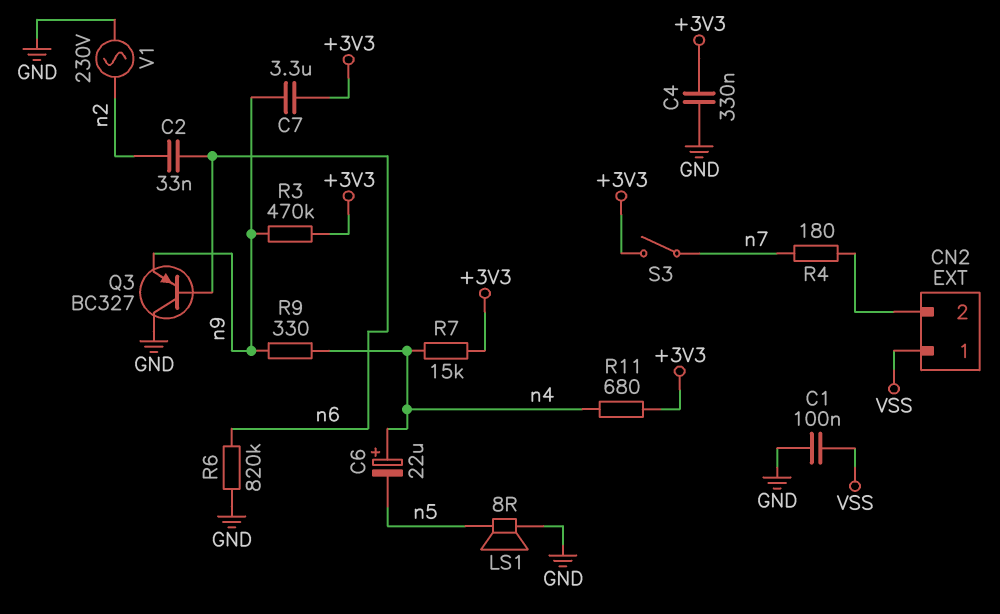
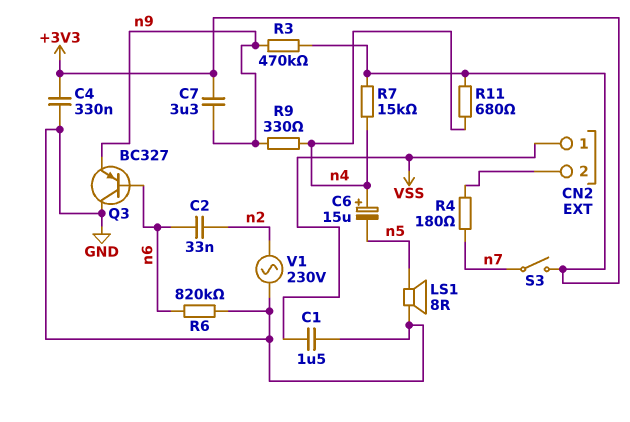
C1: 100nF (GND, VSS) -> 1.5uF (GND, VSS)
C6: 22uF (plus n4, minus n5) -> 15uF (plus n4, minus n5)

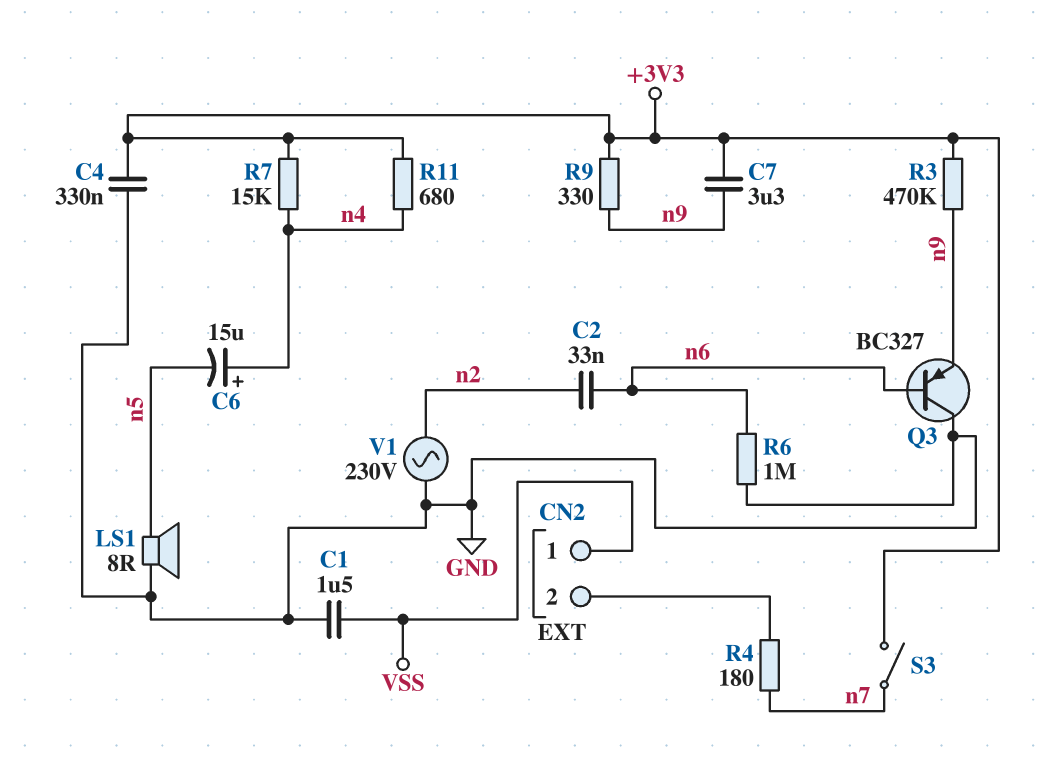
R6: 820k (GND, n6) -> 1M (GND, n6)
R9: 330 (n4, n9) -> 330 (+3V3, n9)

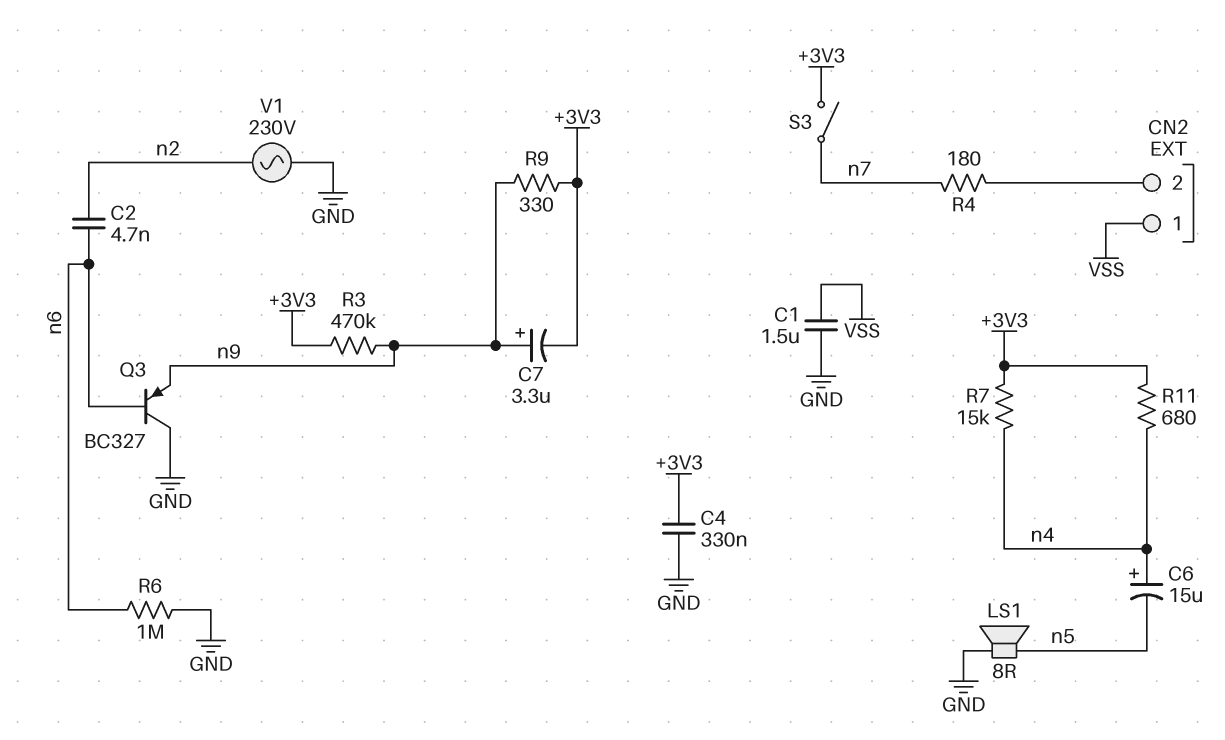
C2: 33nF (n2, n6) -> 4.7nF (n2, n6)
C7: 3.3uF (+3V3, n9) -> 3.3uF (plus n9, minus +3V3)

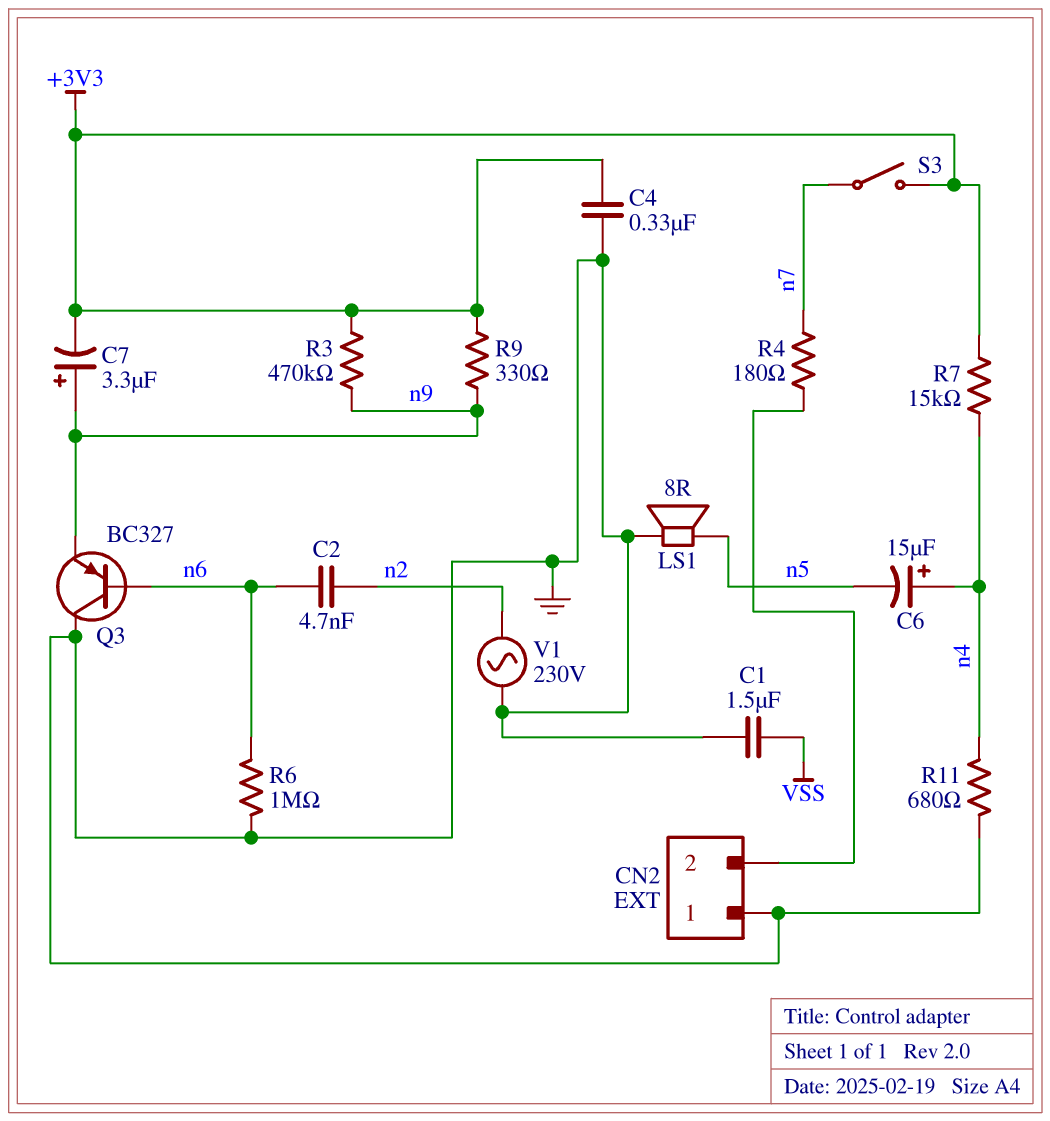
CN2 pin 1: VSS -> GND
R11: 680 (+3V3, n4) -> 680 (GND, n4)

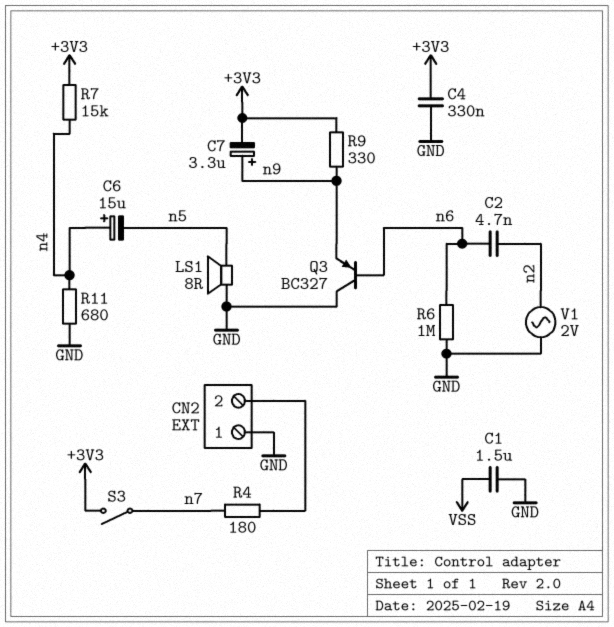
R3: 470k (+3V3, n9) -> none
V1: AC 230V (GND, n2) -> AC 2V (GND, n2)

